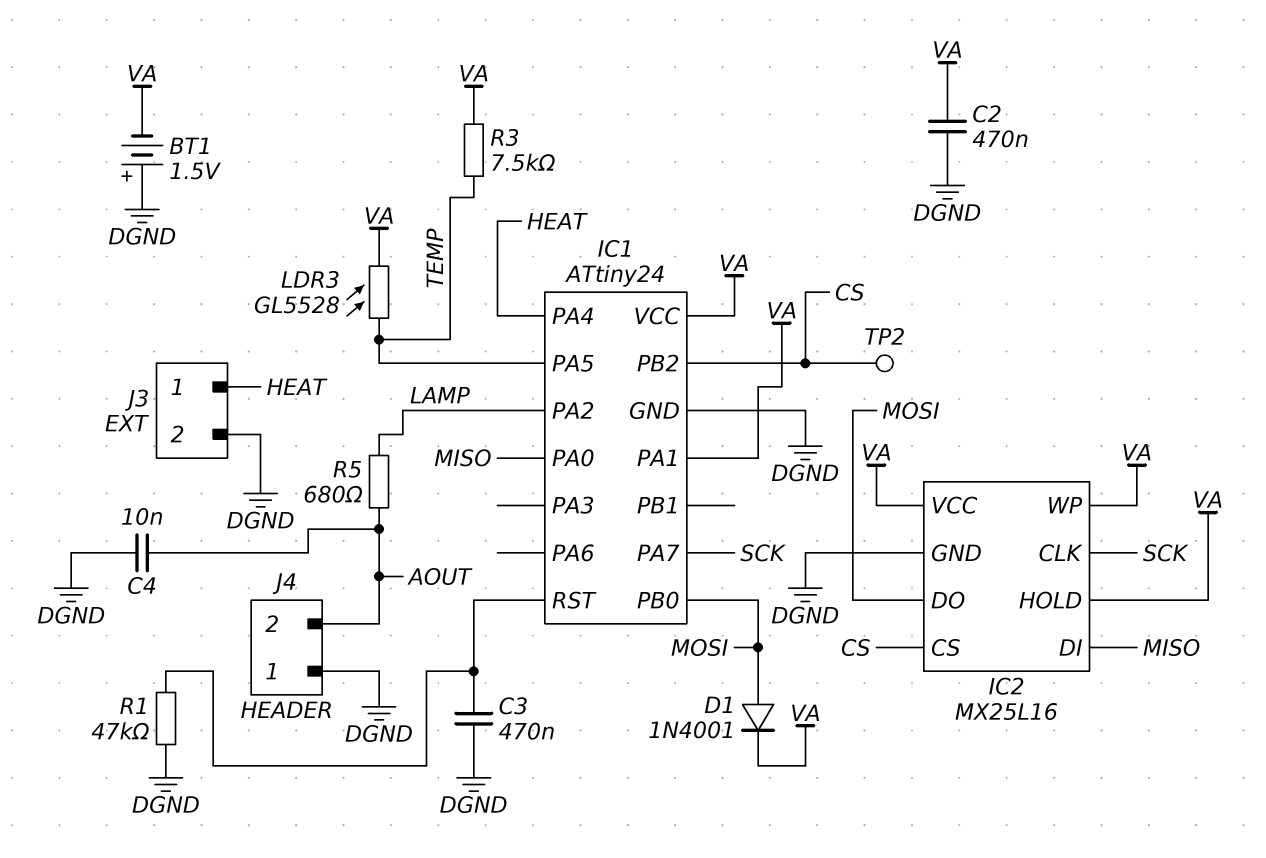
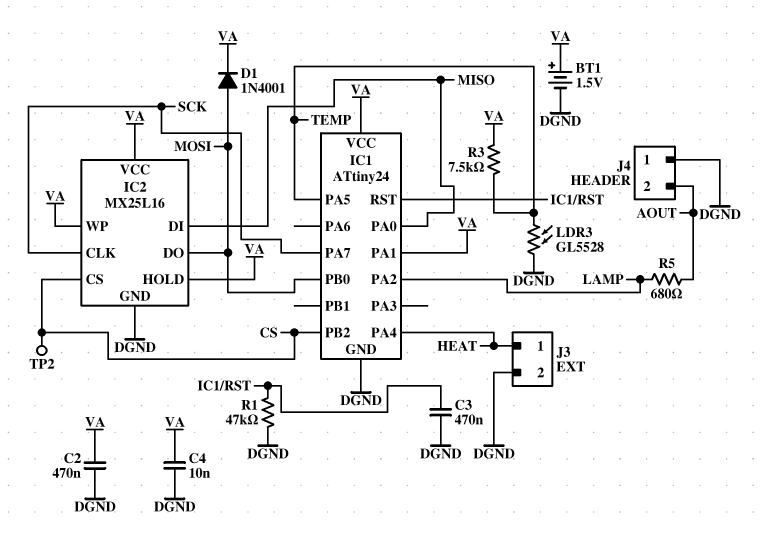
BT1: 1.5V (plus DGND, minus VA) -> 1.5V (plus VA, minus DGND)
C4: 10nF (AOUT, DGND) -> 10nF (DGND, VA)
LDR3: GL5528 (TEMP, VA) -> GL5528 (DGND, TEMP)

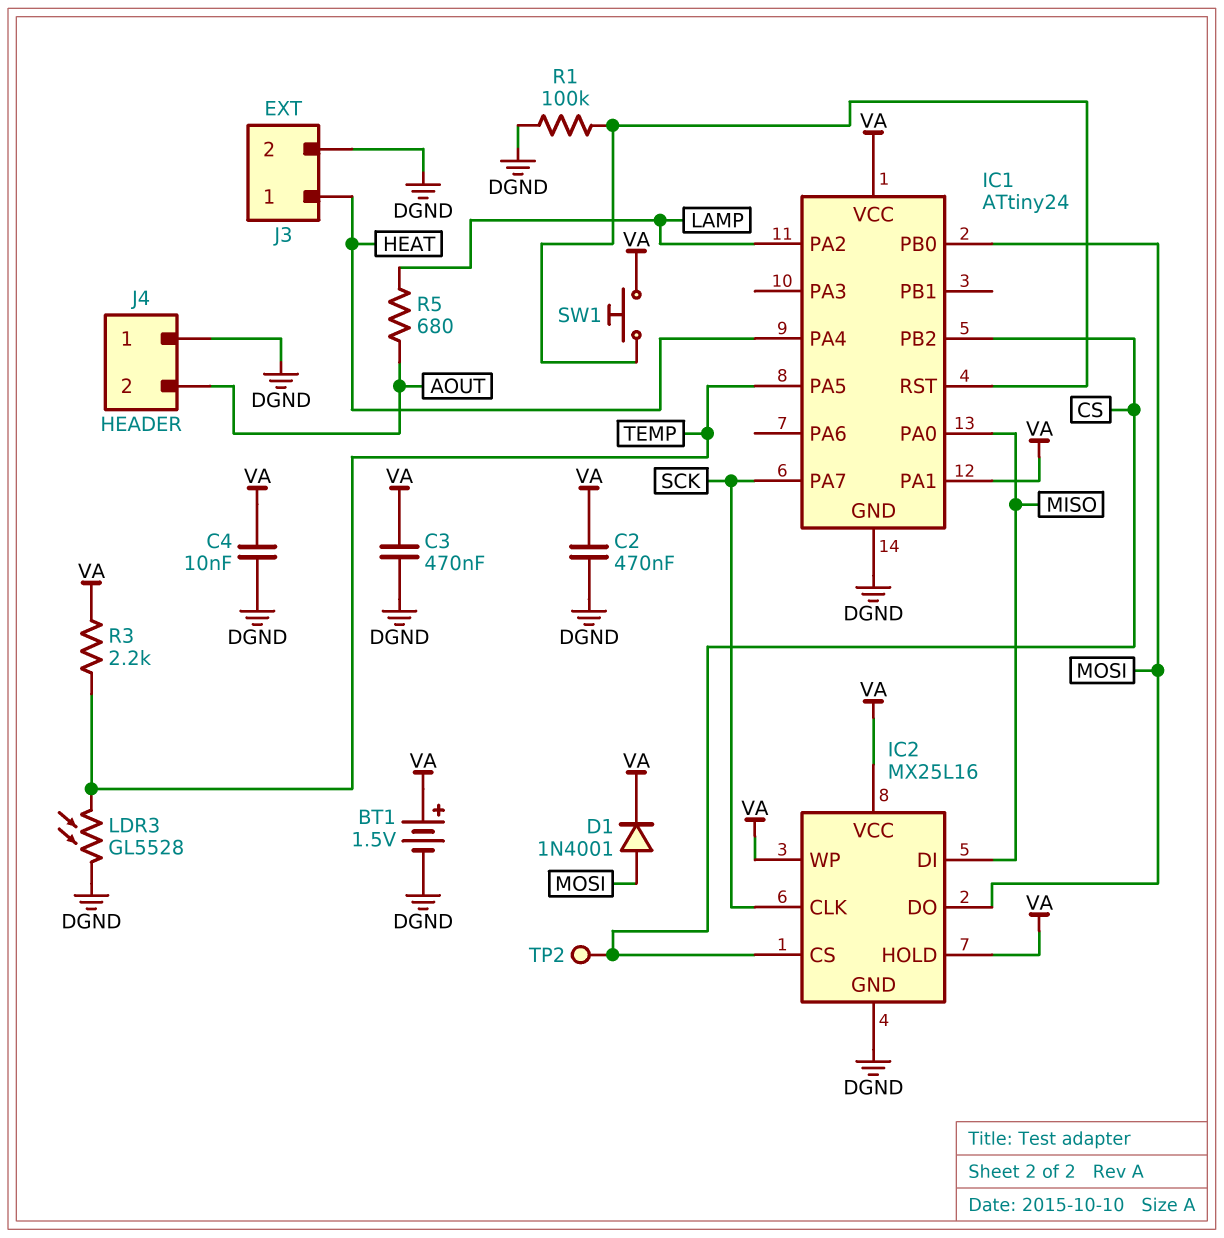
C3: 470nF (DGND, IC1/RST) -> 470nF (DGND, VA)
R1: 47k (DGND, IC1/RST) -> 100k (DGND, IC1/RST)
R3: 7.5k (TEMP, VA) -> 2.2k (TEMP, VA)
SW1: none -> button (IC1/RST, VA)

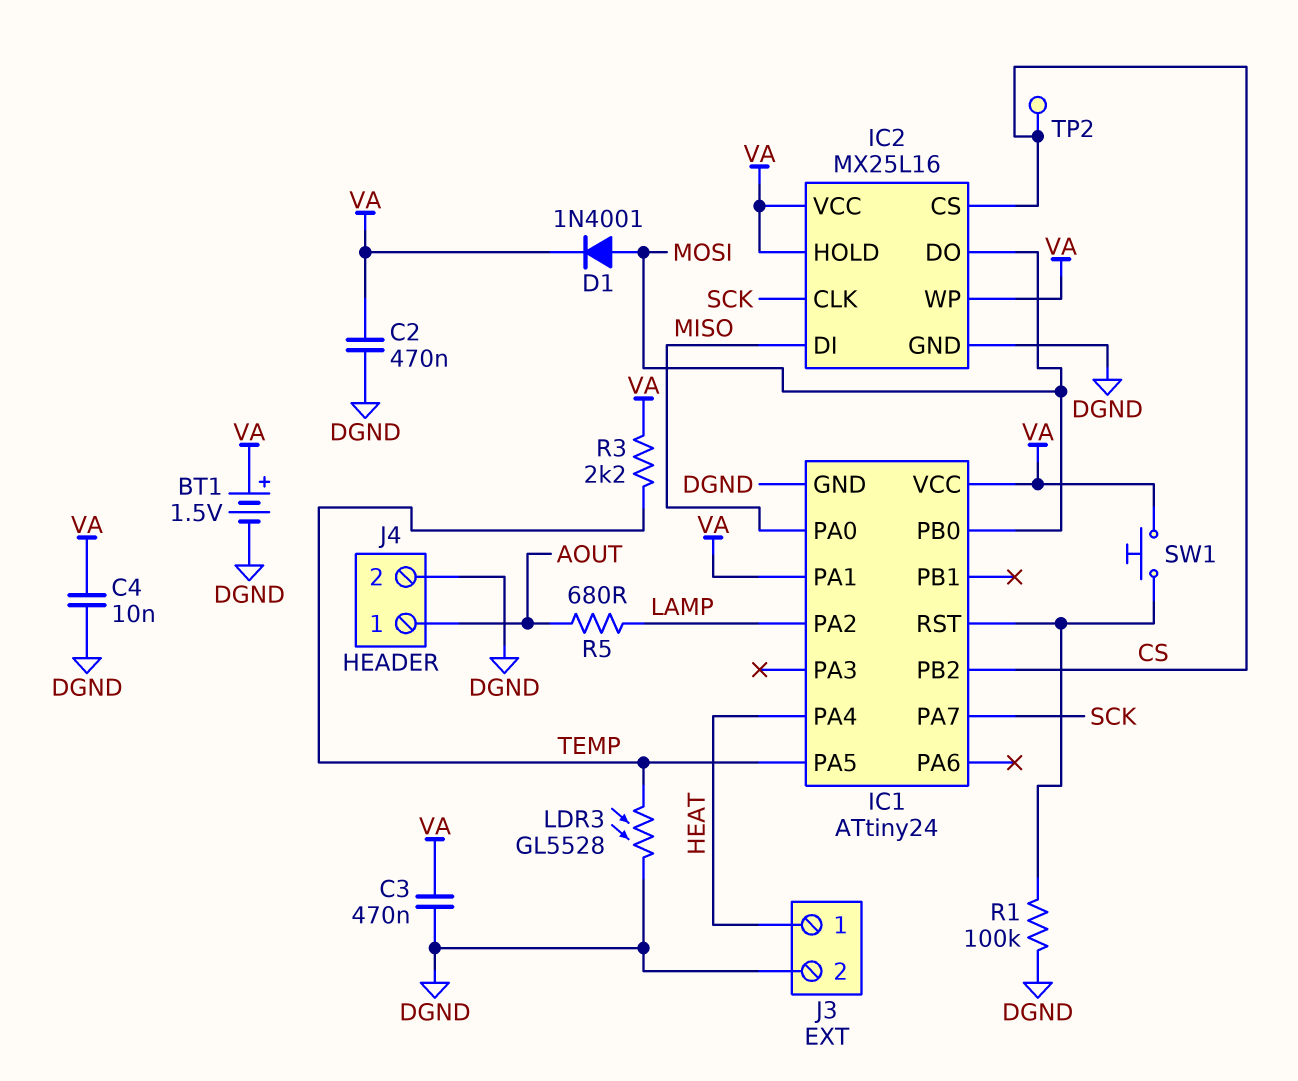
J4 pin 1: DGND -> AOUT
J4 pin 2: AOUT -> DGND

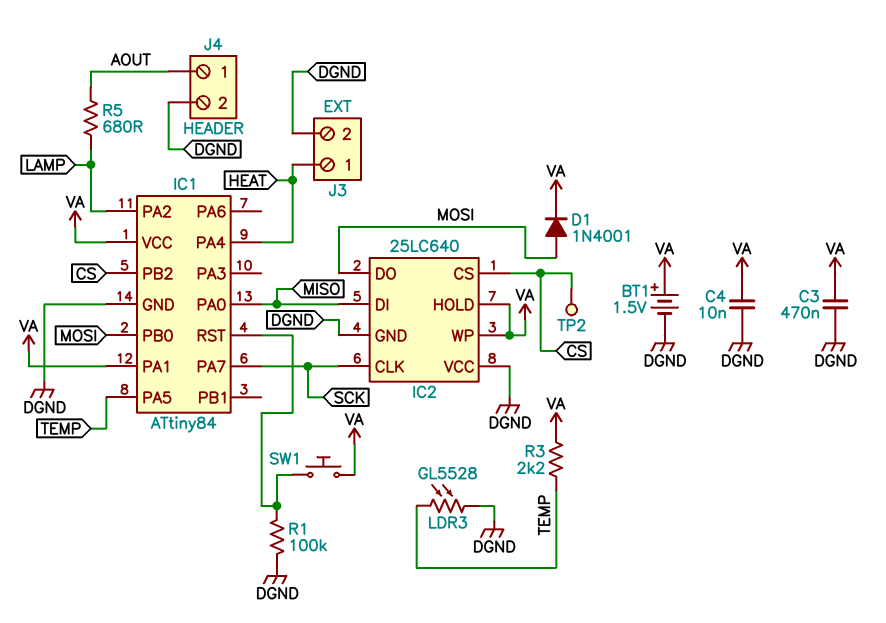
C2: 470nF (DGND, VA) -> none
IC1: ATtiny24 -> ATtiny84
IC2: MX25L16 -> 25LC640
IC2 pin VCC: VA -> DGND

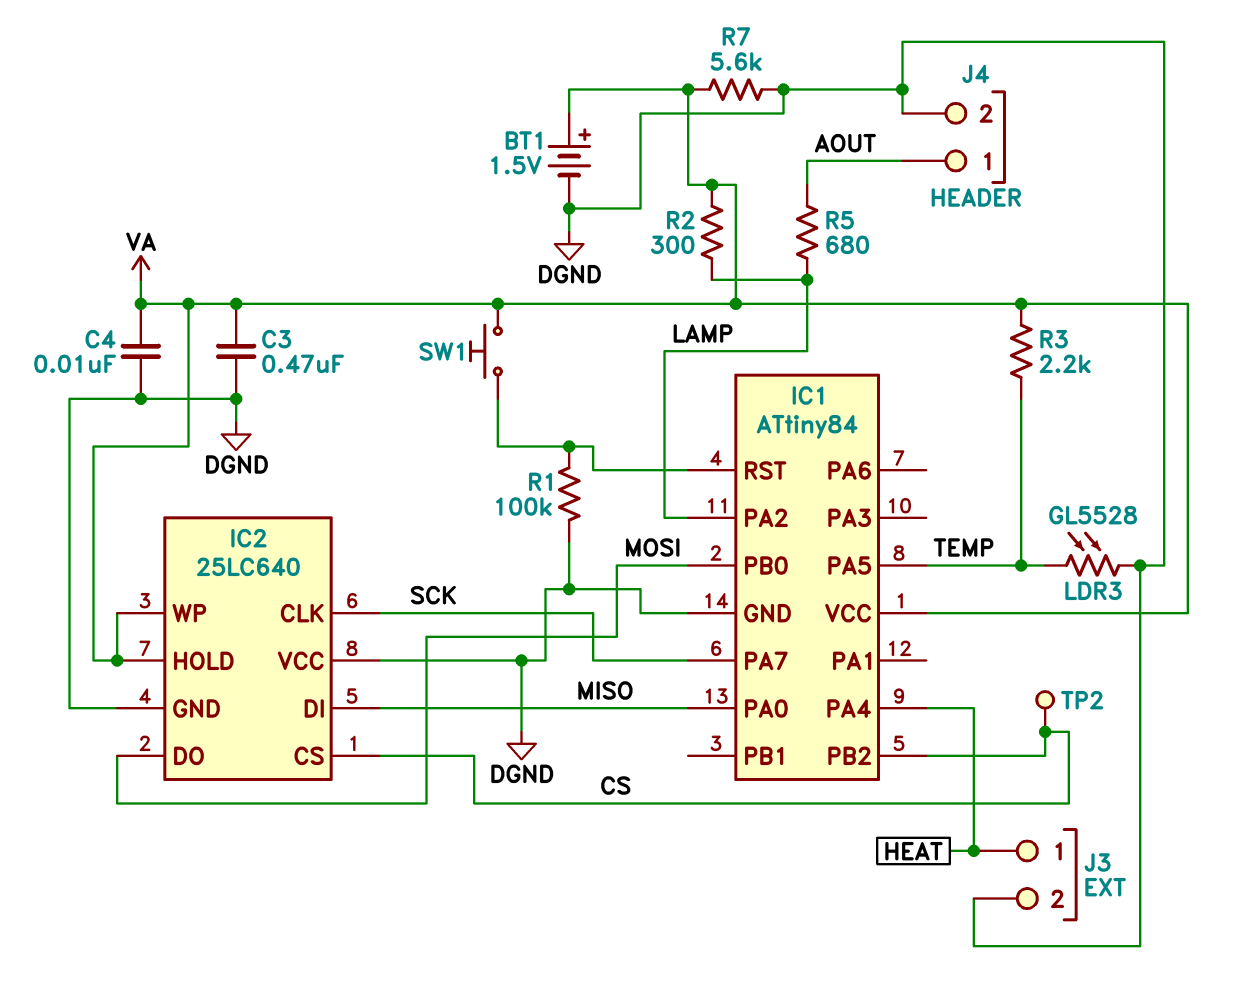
D1: diode 1N4001 (A MOSI, K VA) -> none
IC1 pin PA1: VA -> none
R2: none -> 300 (LAMP, VA)
R7: none -> 5.6k (DGND, VA)

